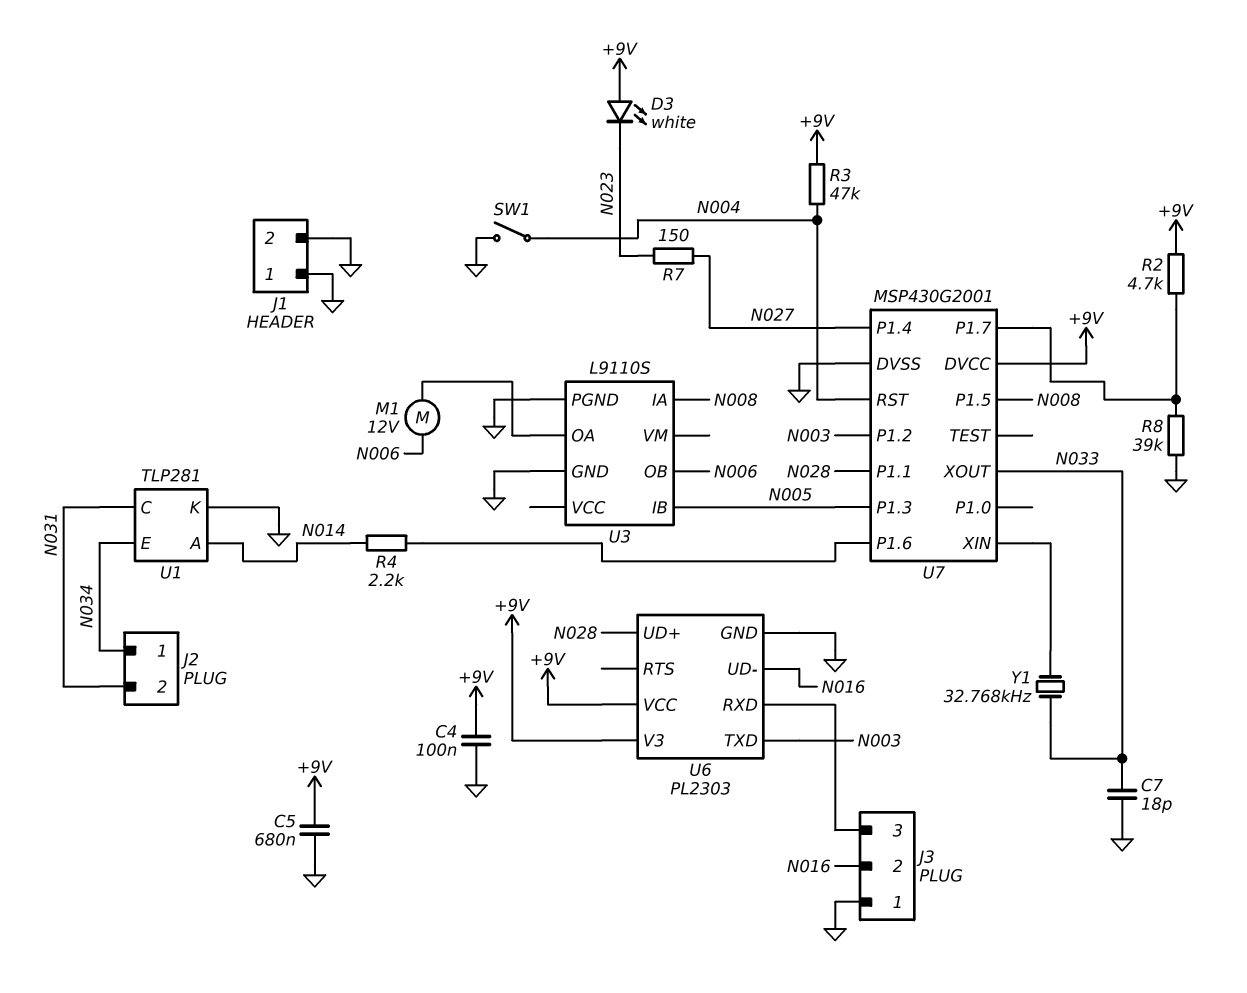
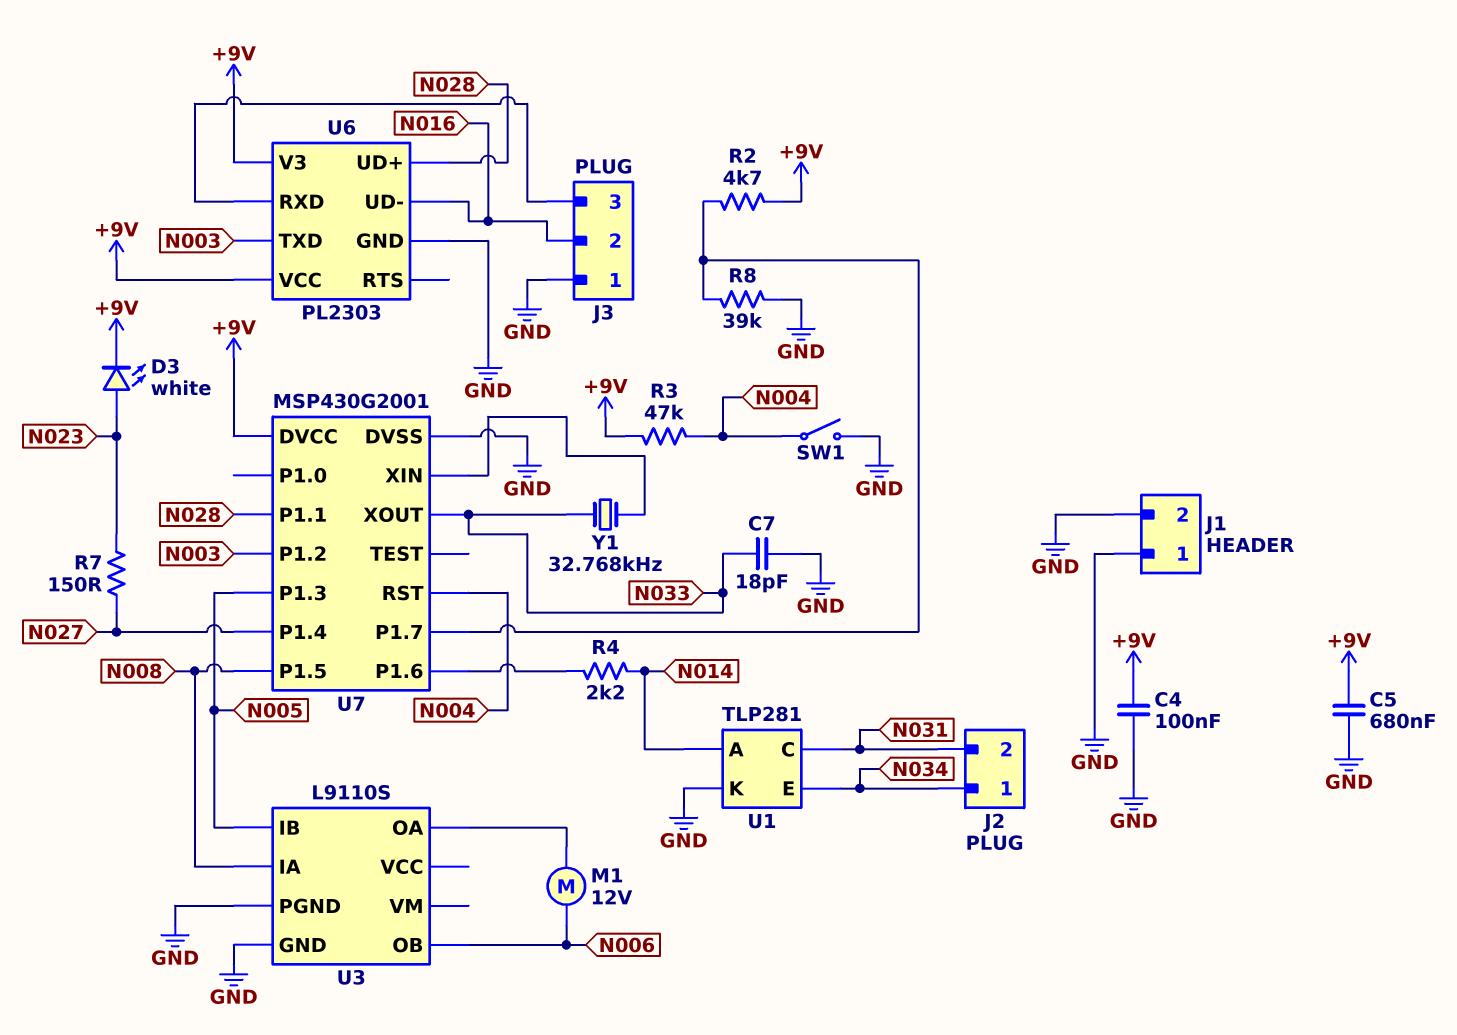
D3: LED white (A +9V, K N023) -> LED white (A N023, K +9V)

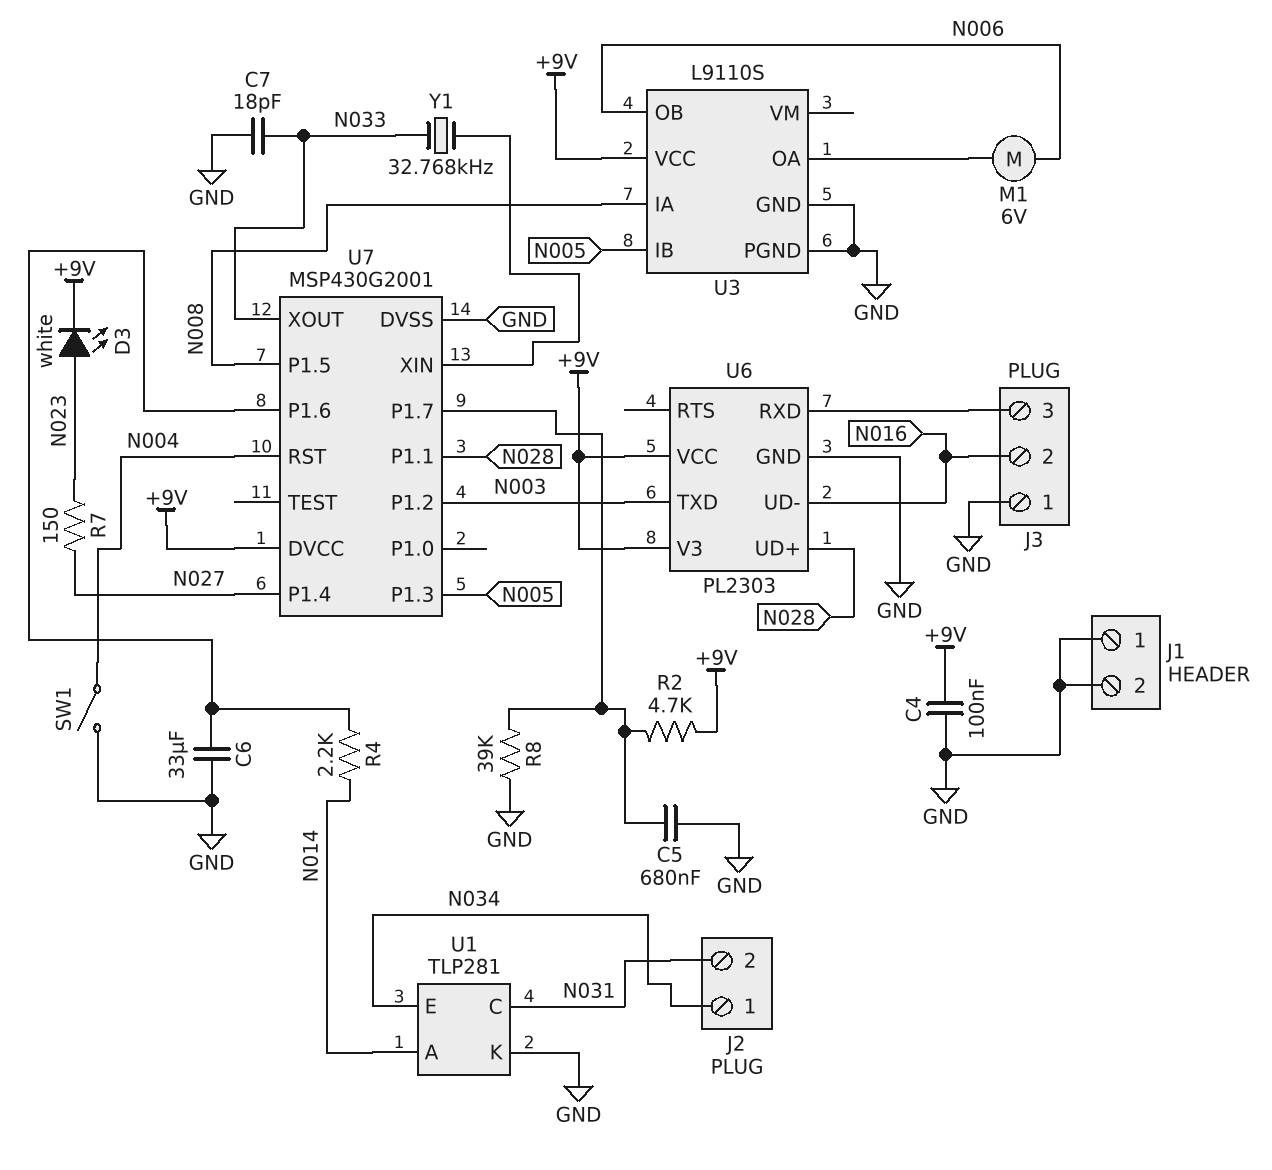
C5: 680nF (+9V, GND) -> 680nF (GND, U7/P1.7)
C6: none -> 33uF (GND, U7/P1.6)
M1: motor 12V (N006, U3/OA) -> motor 6V (N006, U3/OA)
R3: 47k (+9V, N004) -> none
U3 pin VCC: none -> +9V

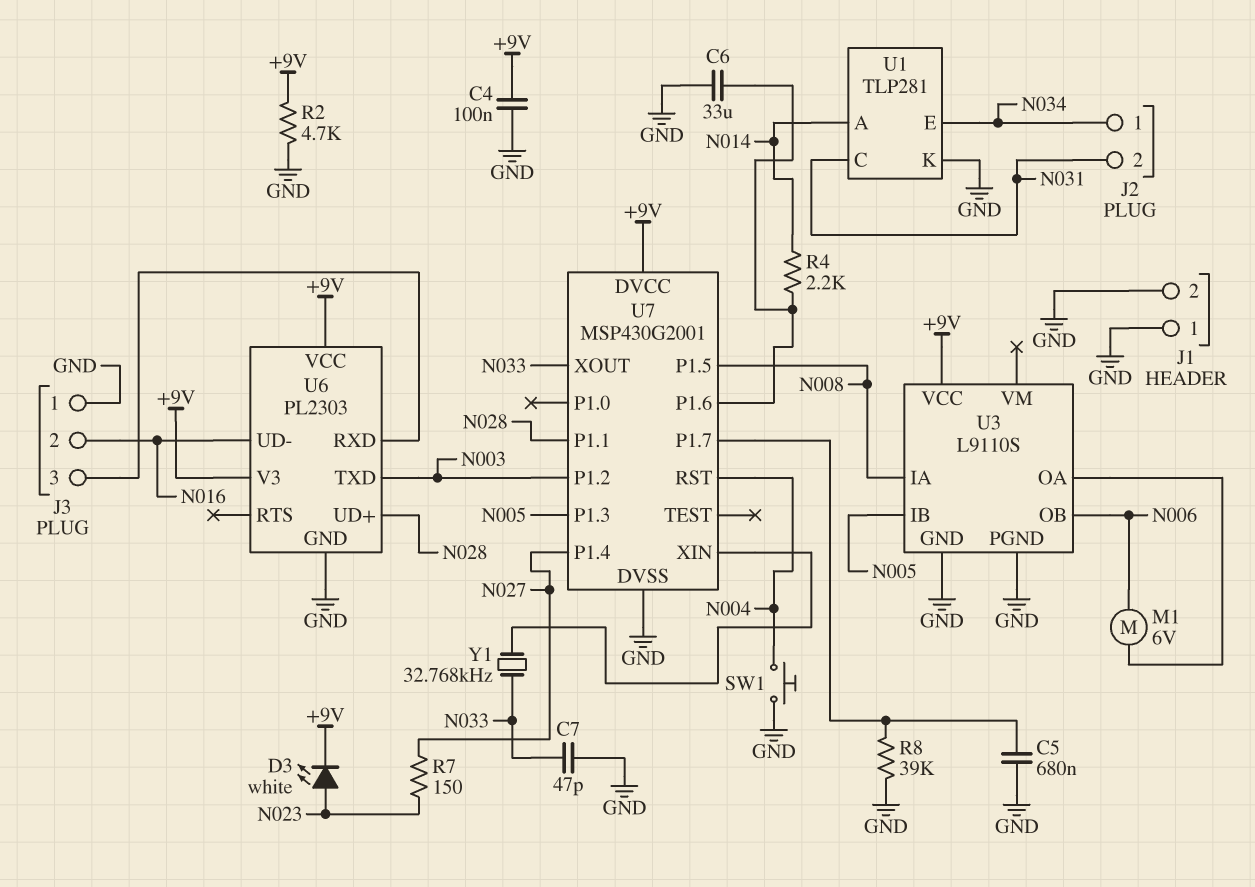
C7: 18pF (GND, N033) -> 47pF (GND, N033)
R2: 4.7k (+9V, U7/P1.7) -> 4.7k (+9V, GND)
SW1: switch (GND, N004) -> button (GND, N004)

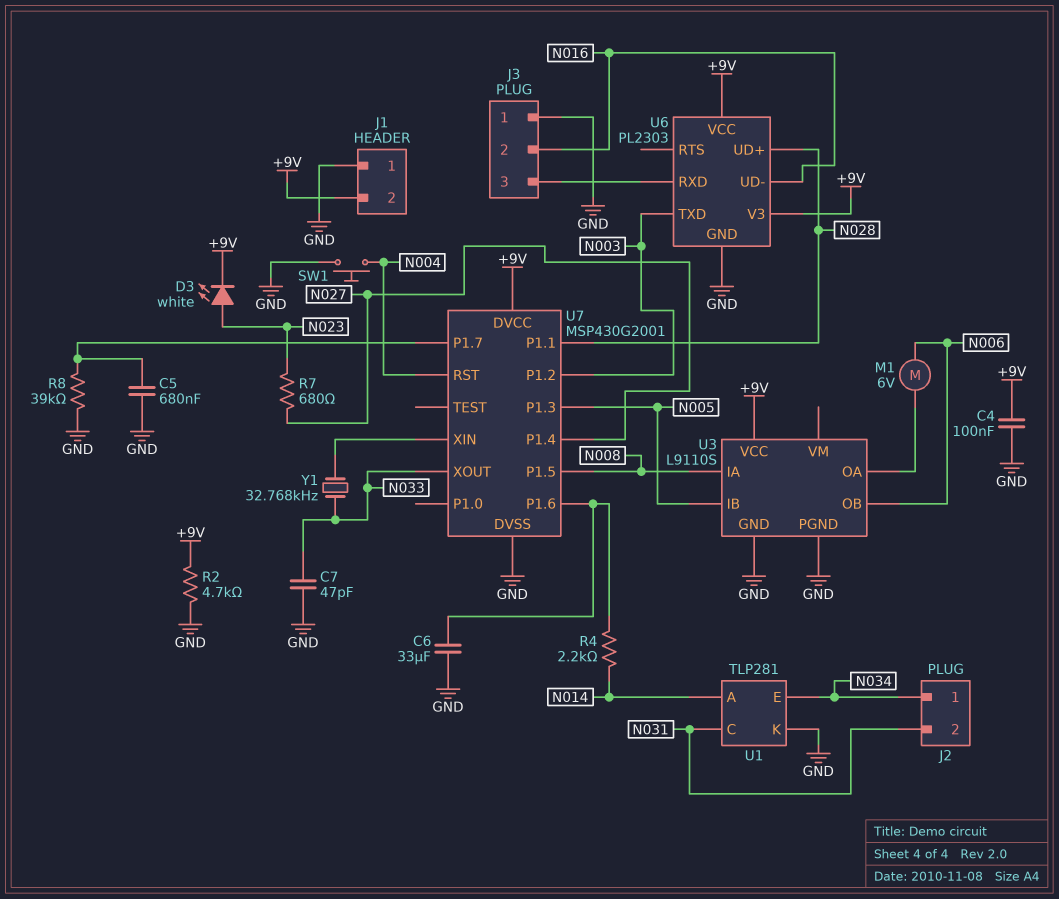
J1 pin 2: GND -> +9V
R7: 150 (N023, N027) -> 680 (N023, N027)

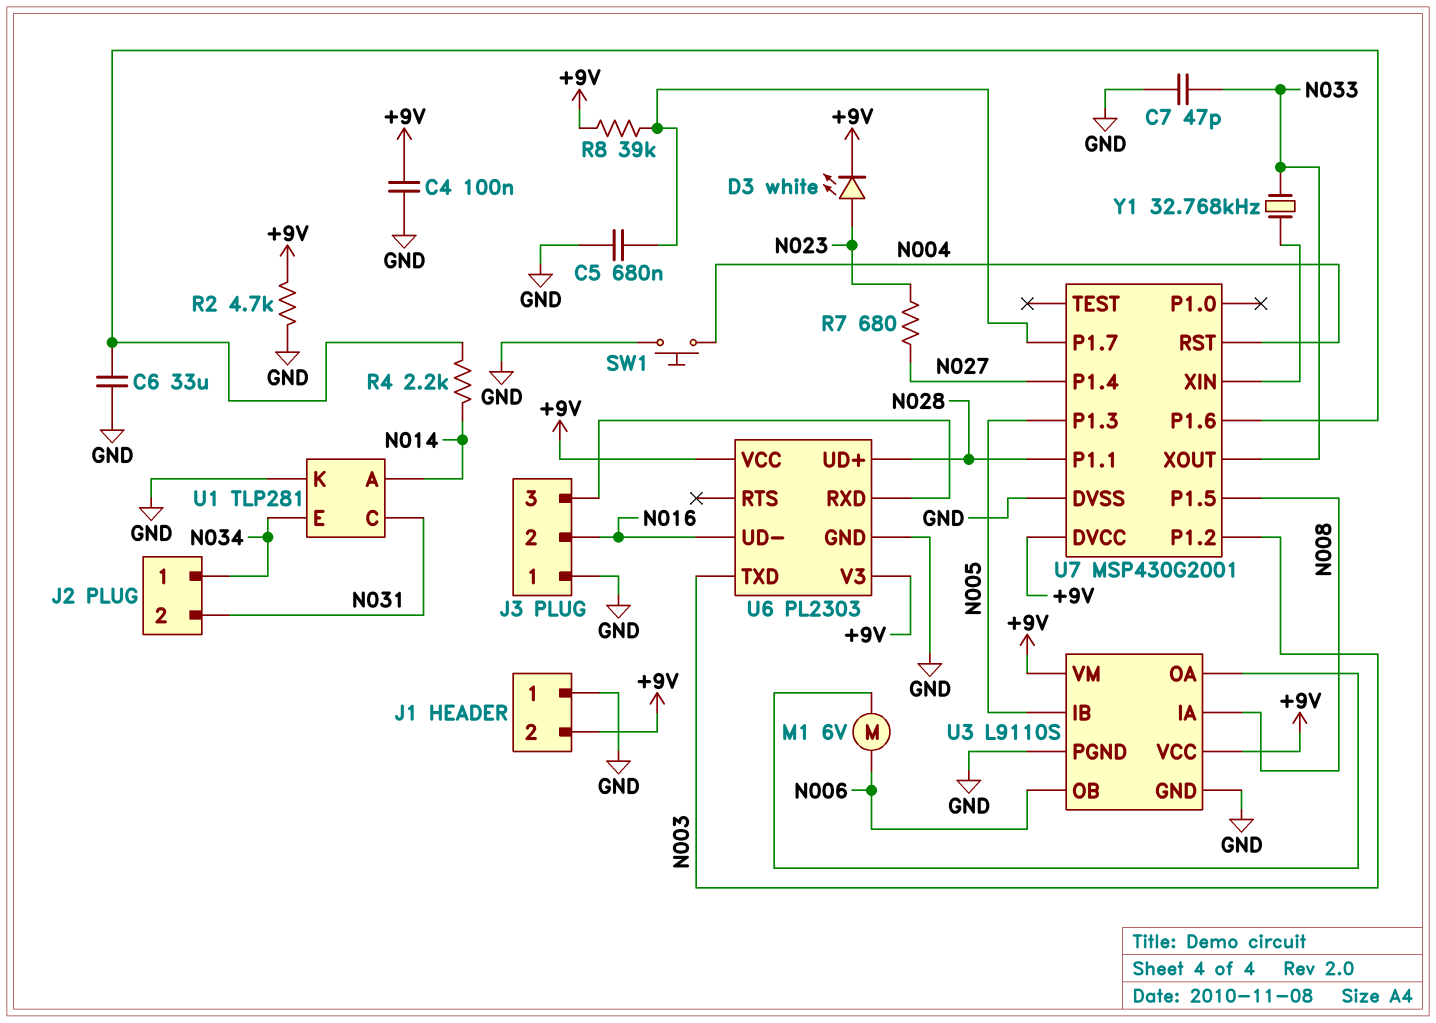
R8: 39k (GND, U7/P1.7) -> 39k (+9V, U7/P1.7)
U3 pin VM: none -> +9V

